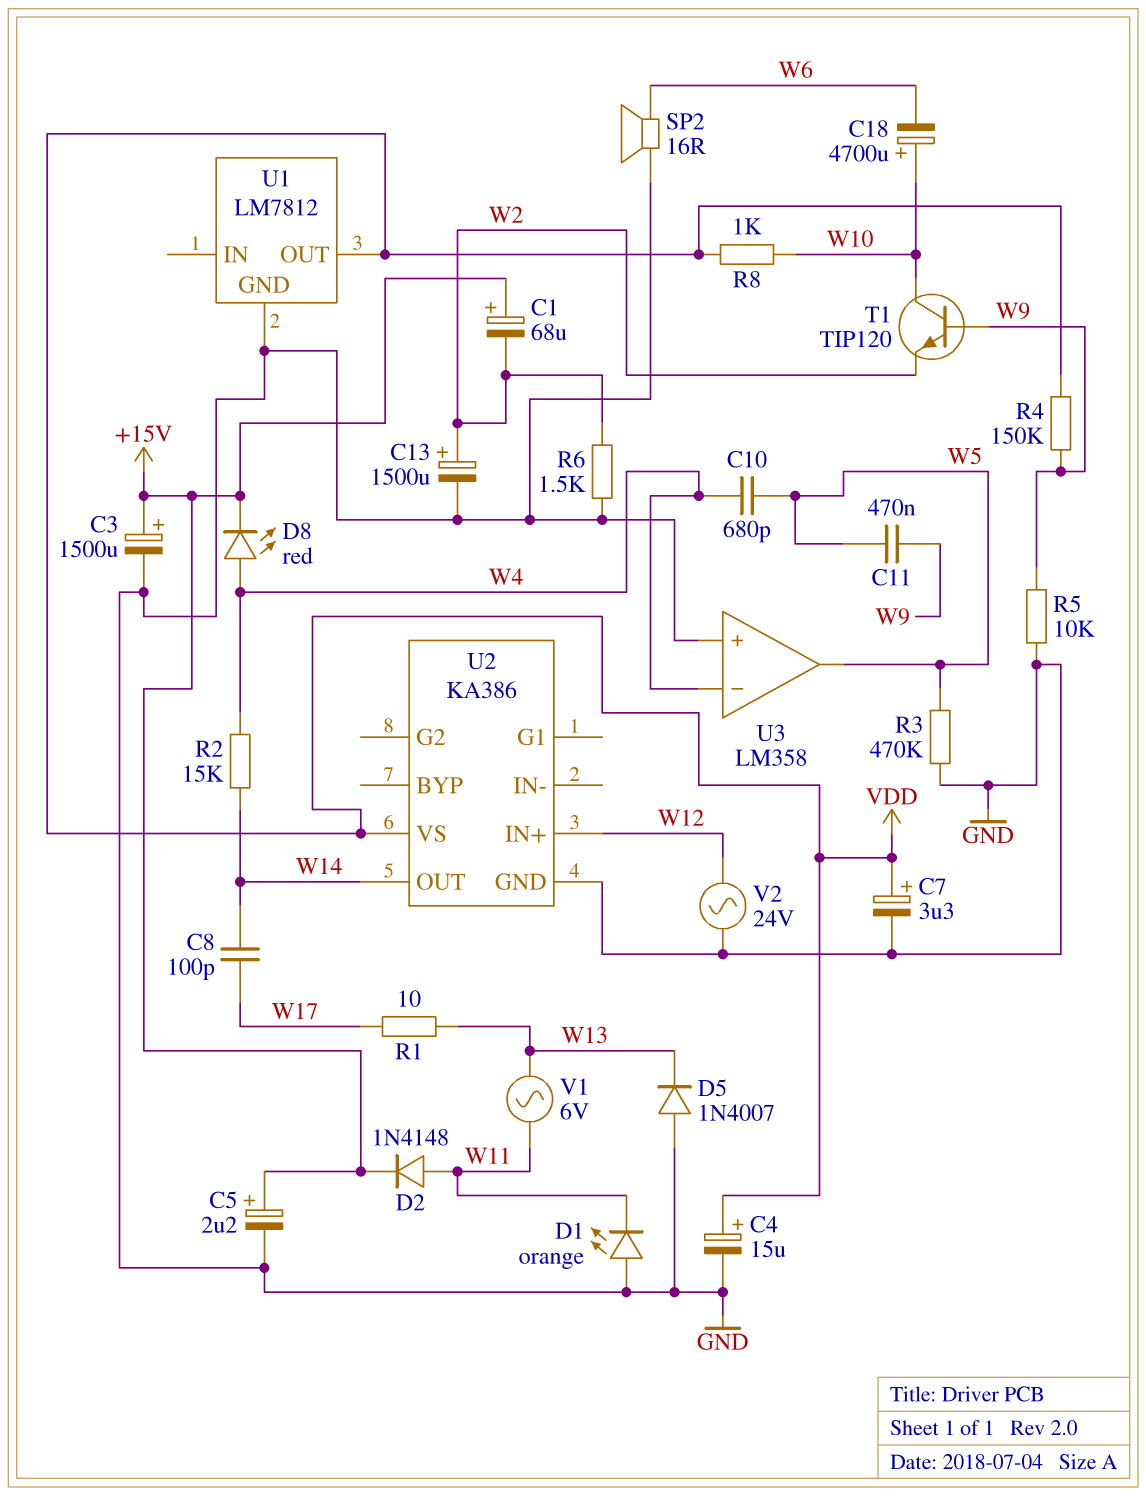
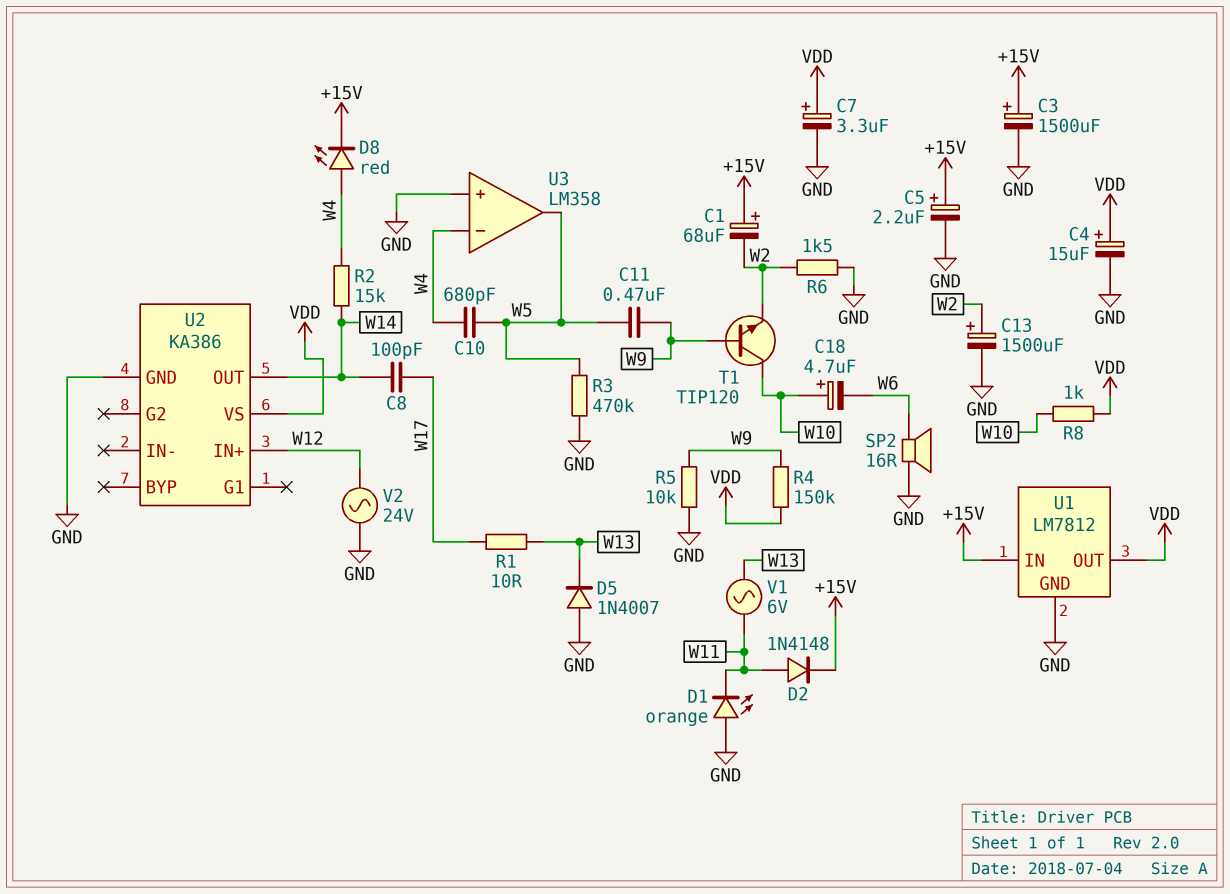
C18: 4700uF (plus W10, minus W6) -> 4.7uF (plus W10, minus W6)
U1 pin IN: none -> +15V

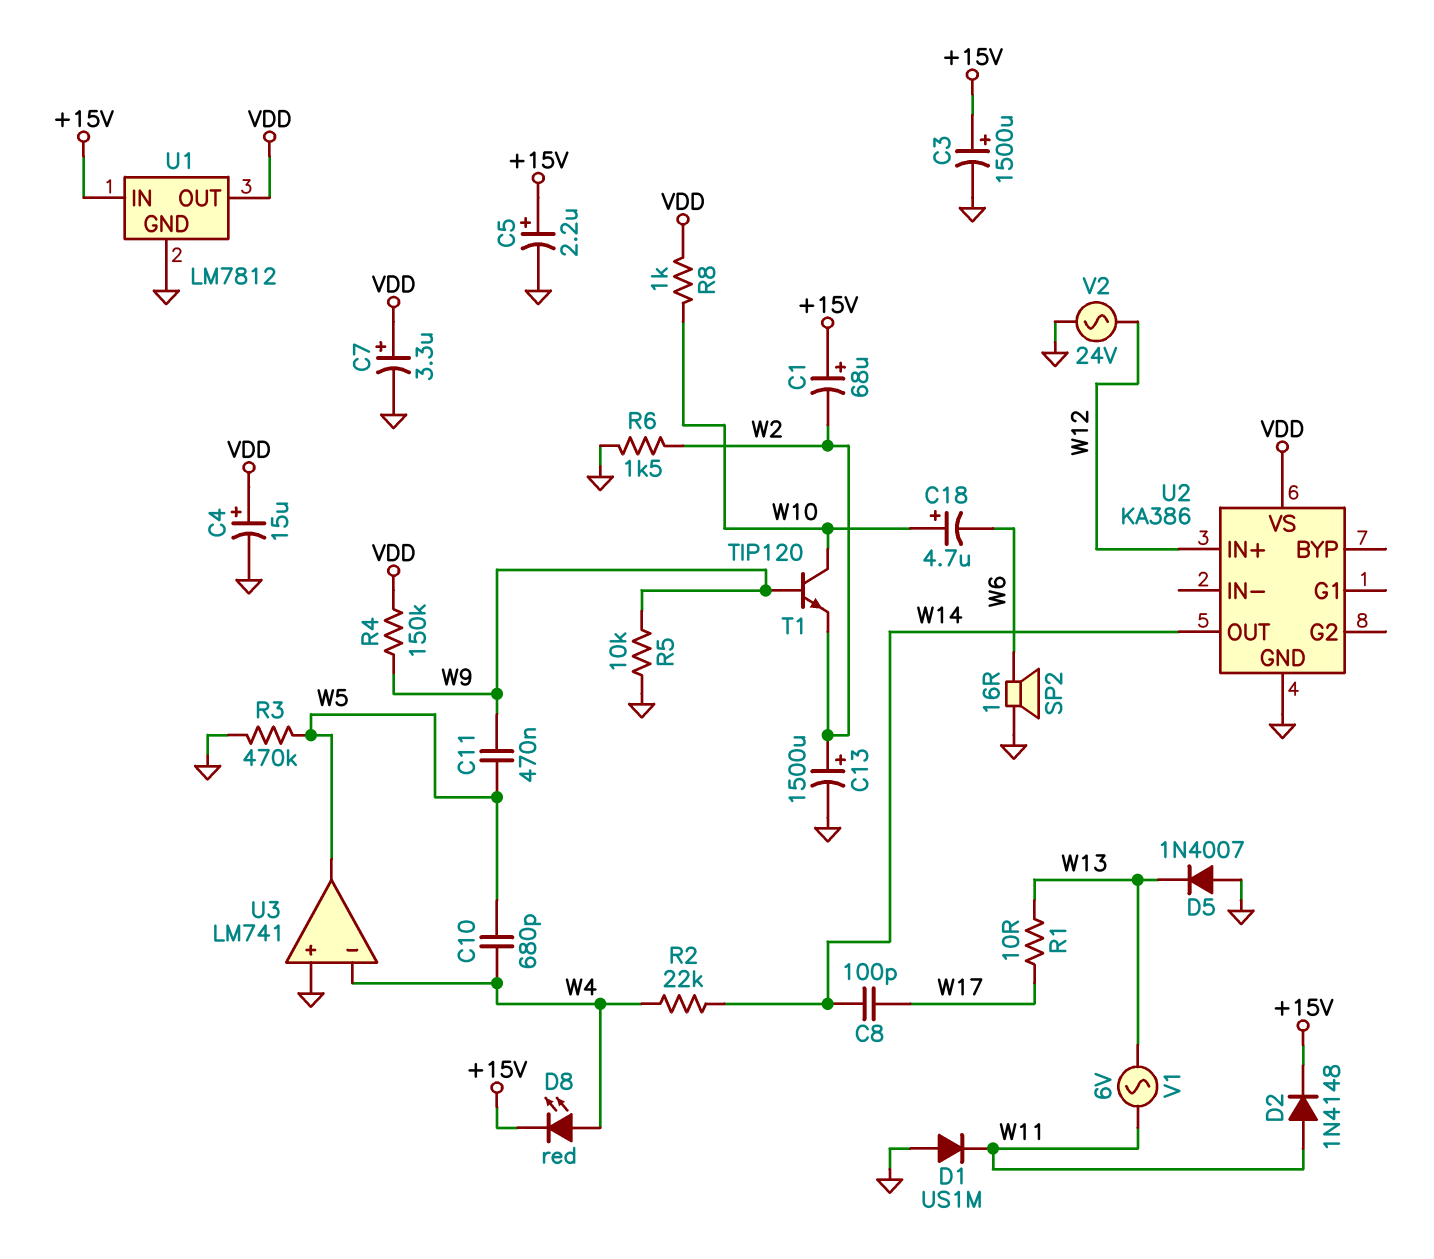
D1: LED orange (A GND, K W11) -> diode US1M (A GND, K W11)
R2: 15k (W4, W14) -> 22k (W4, W14)
U3: LM358 -> LM741

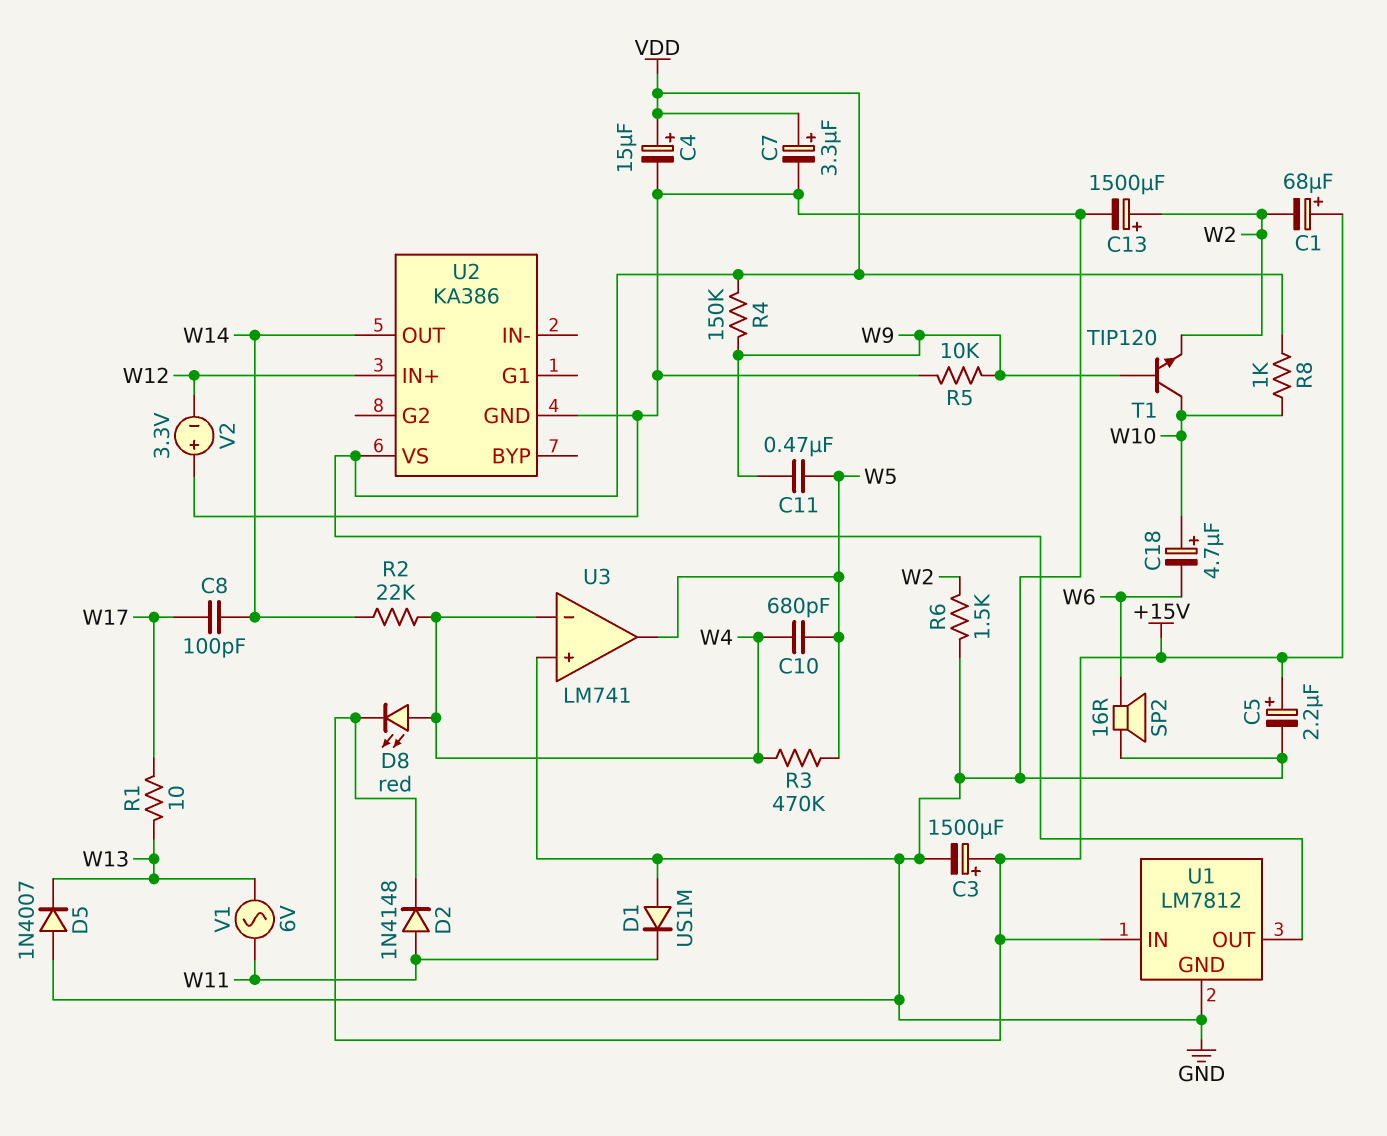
R3: 470k (GND, W5) -> 470k (W4, W5)
V2: AC 24V (GND, W12) -> 3.3V (plus GND, minus W12)

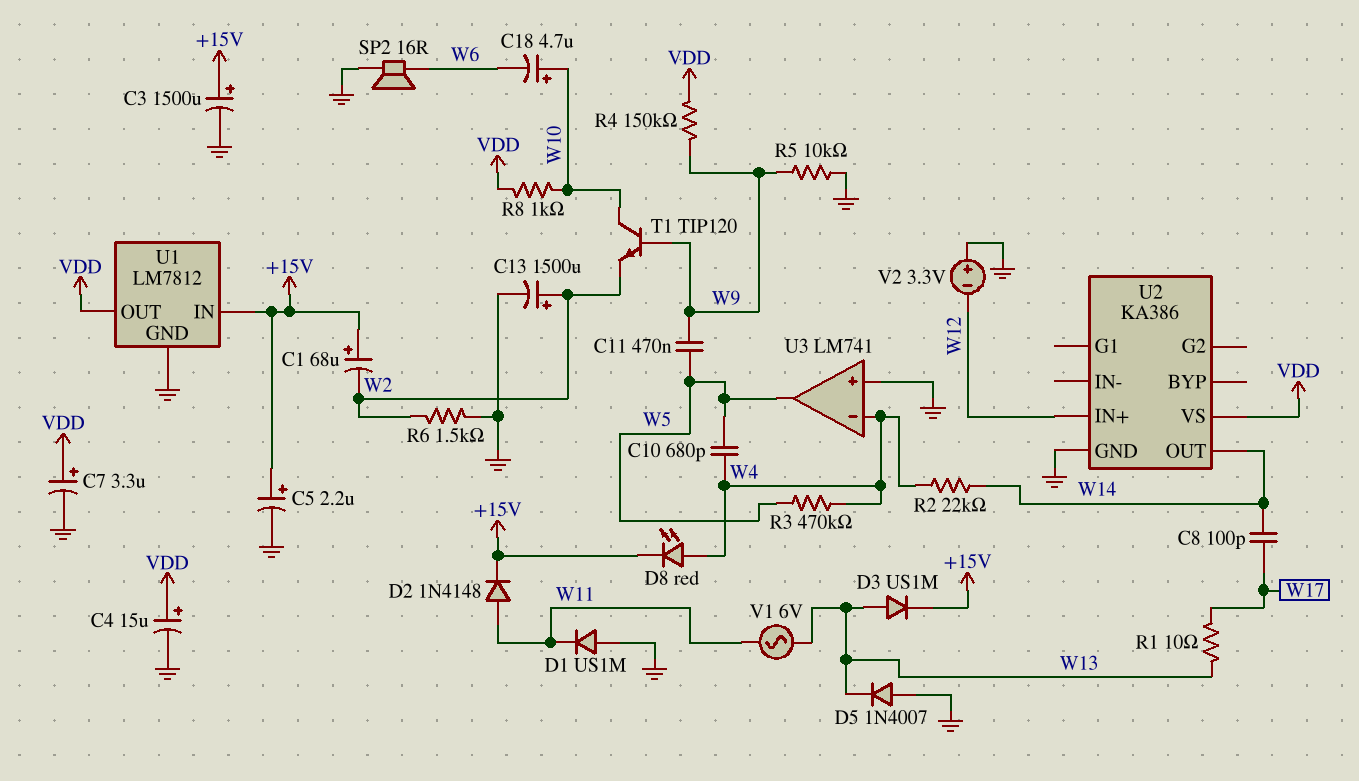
D3: none -> diode US1M (A W13, K +15V)

